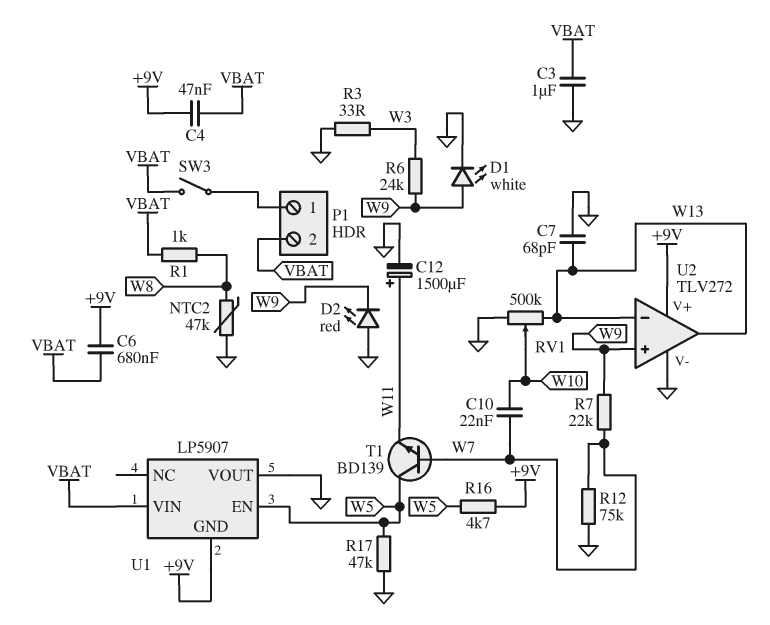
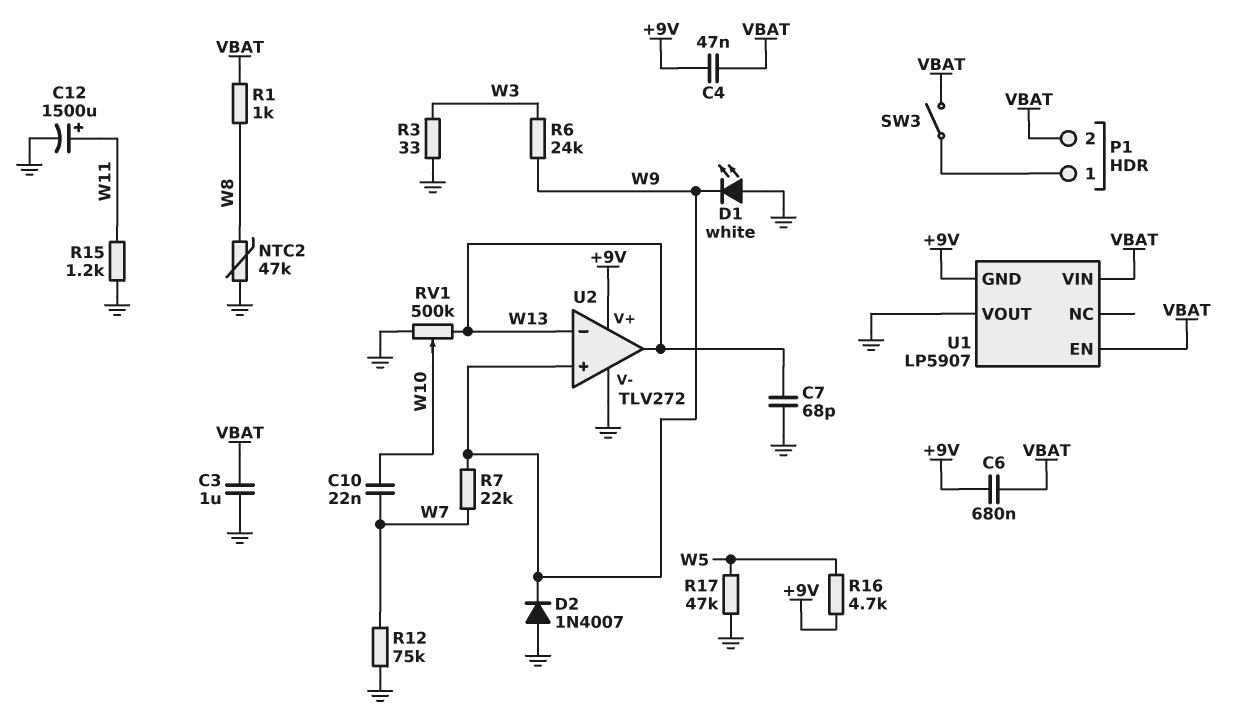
D1: LED white (A W9, K GND) -> LED white (A GND, K W9)
D2: LED red (A GND, K W9) -> diode 1N4007 (A GND, K W9)
R15: none -> 1.2k (GND, W11)
T1: NPN BD139 (B W7, C W5, E W11) -> none
U1 pin EN: W5 -> VBAT

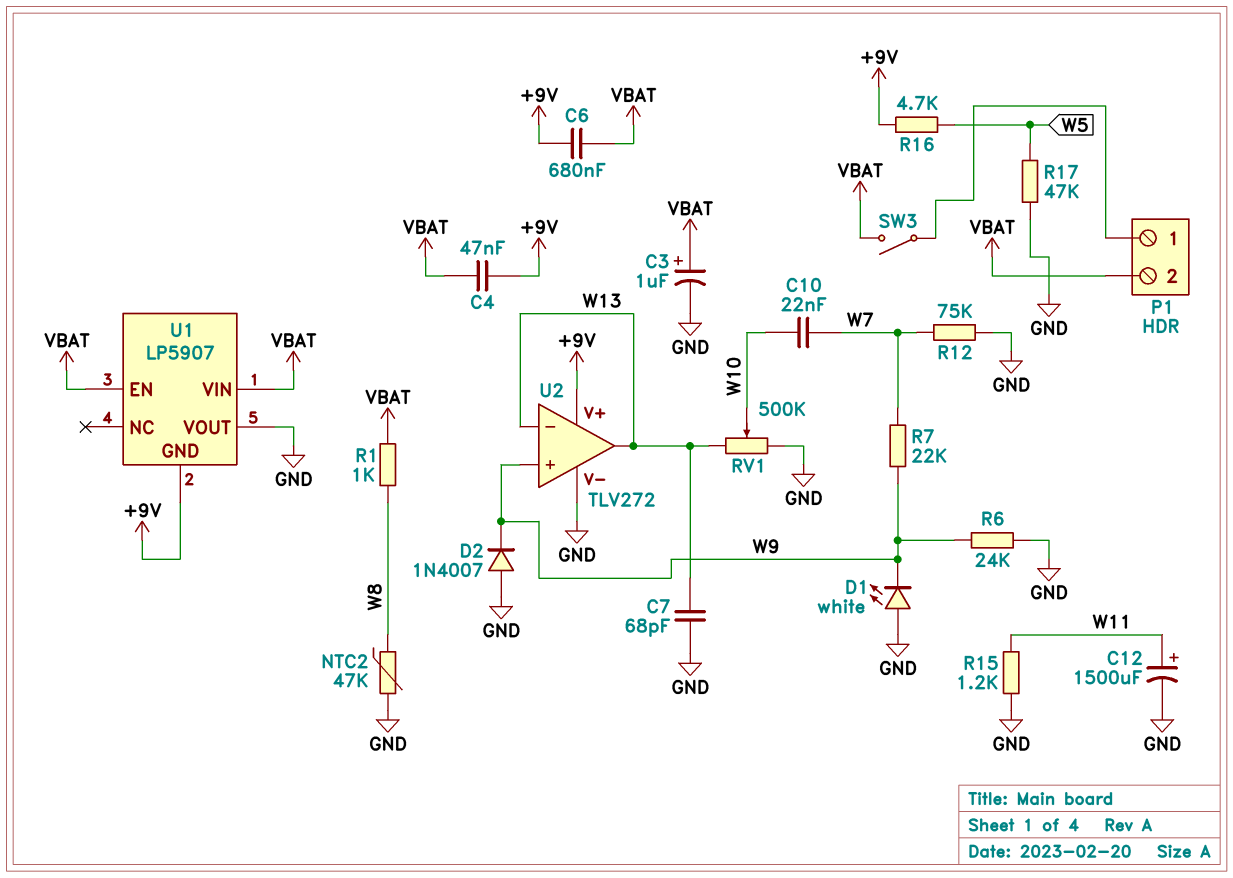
C3: 1uF (GND, VBAT) -> 1uF (plus VBAT, minus GND)
R3: 33 (GND, W3) -> none
R6: 24k (W3, W9) -> 24k (GND, W9)

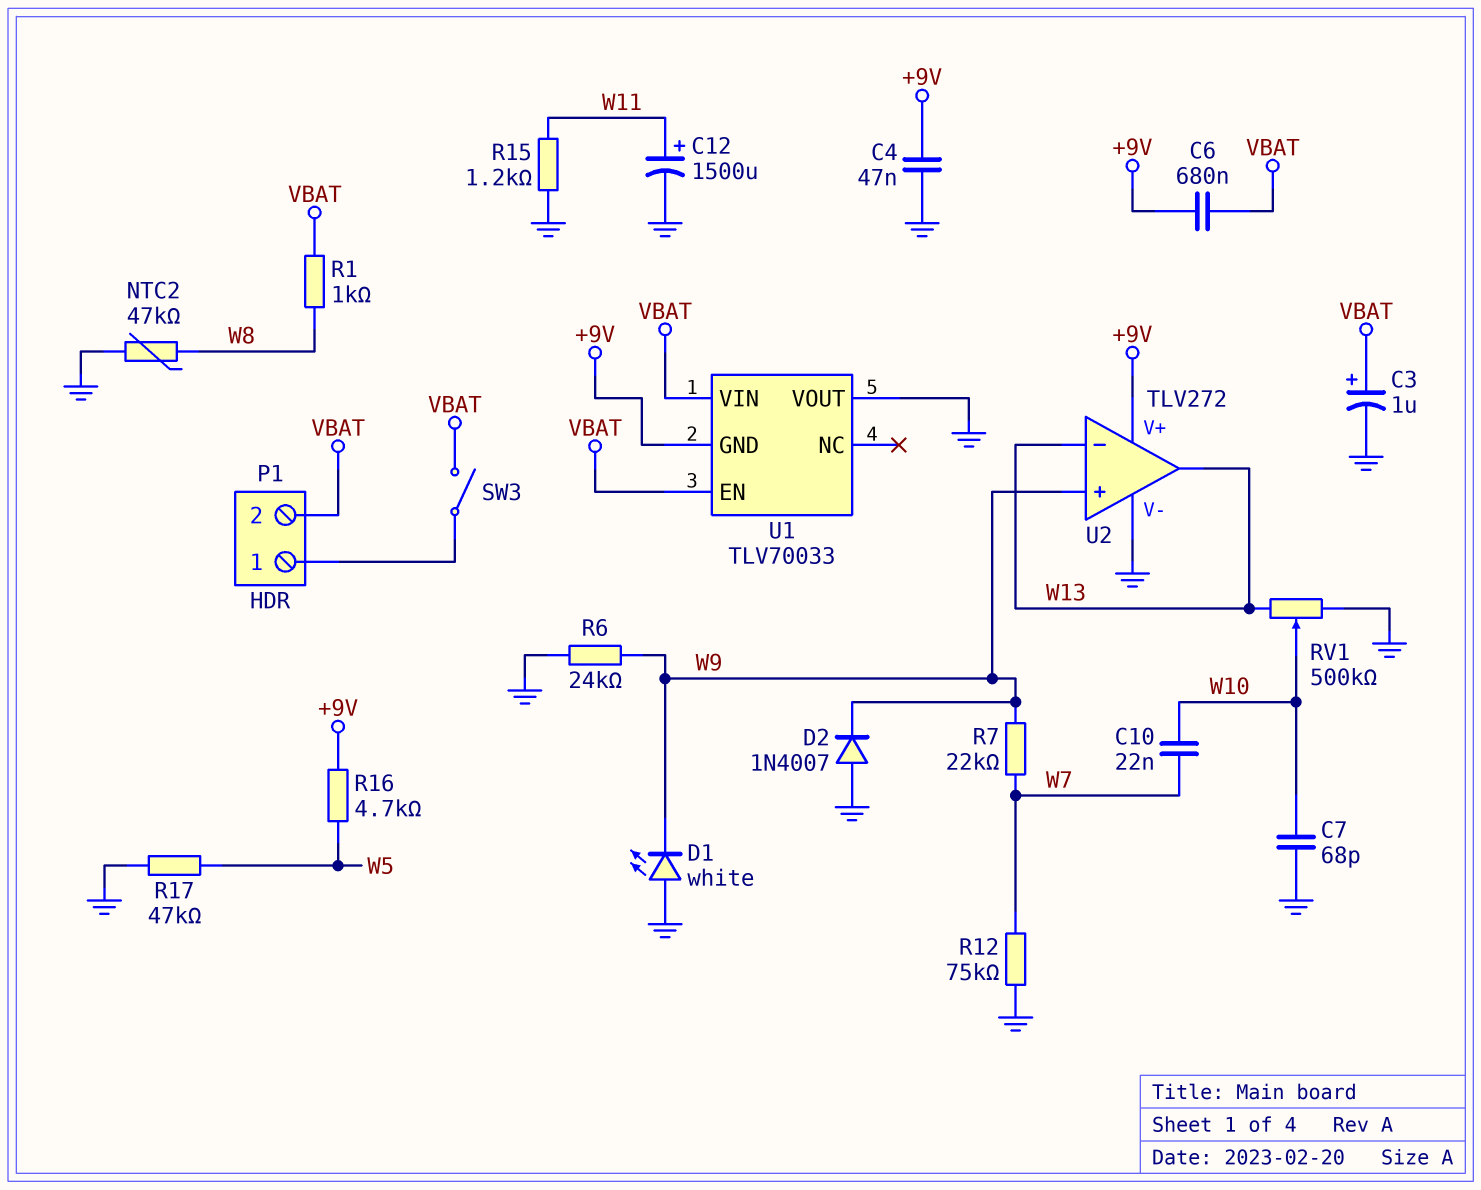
C4: 47nF (+9V, VBAT) -> 47nF (+9V, GND)
C7: 68pF (GND, W13) -> 68pF (GND, W10)
U1: LP5907 -> TLV70033

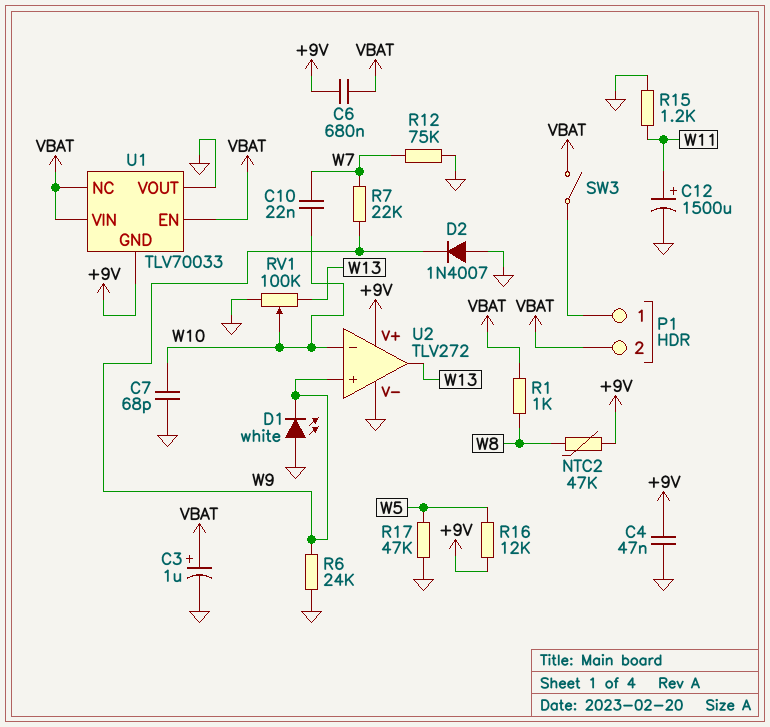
NTC2: 47k (GND, W8) -> 47k (+9V, W8)
R16: 4.7k (+9V, W5) -> 12k (+9V, W5)
RV1: 500k (GND, W13, wiper W10) -> 100k (GND, W13, wiper W10)
U1 pin NC: none -> VBAT
U2 pin in-: W13 -> W10

